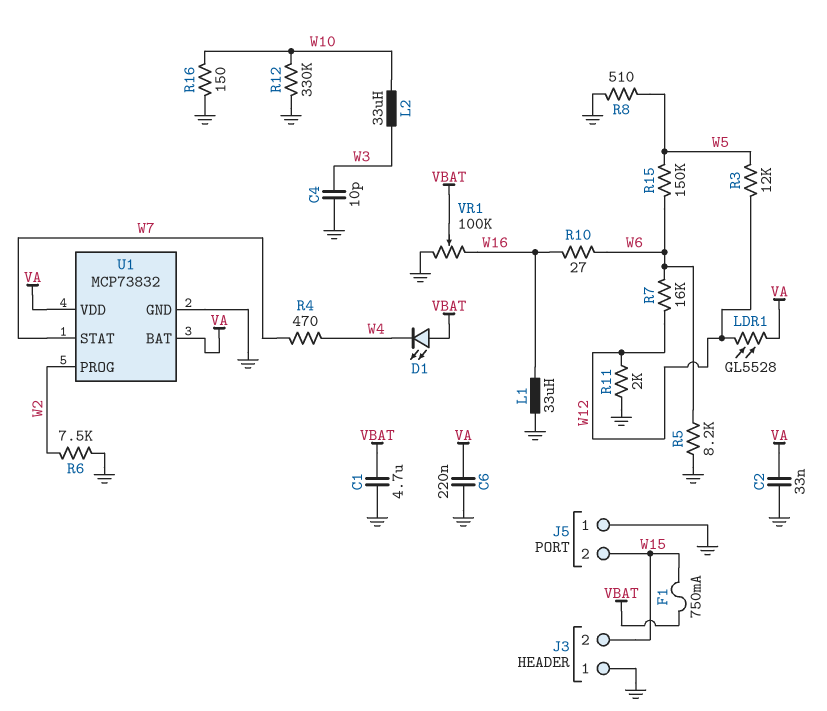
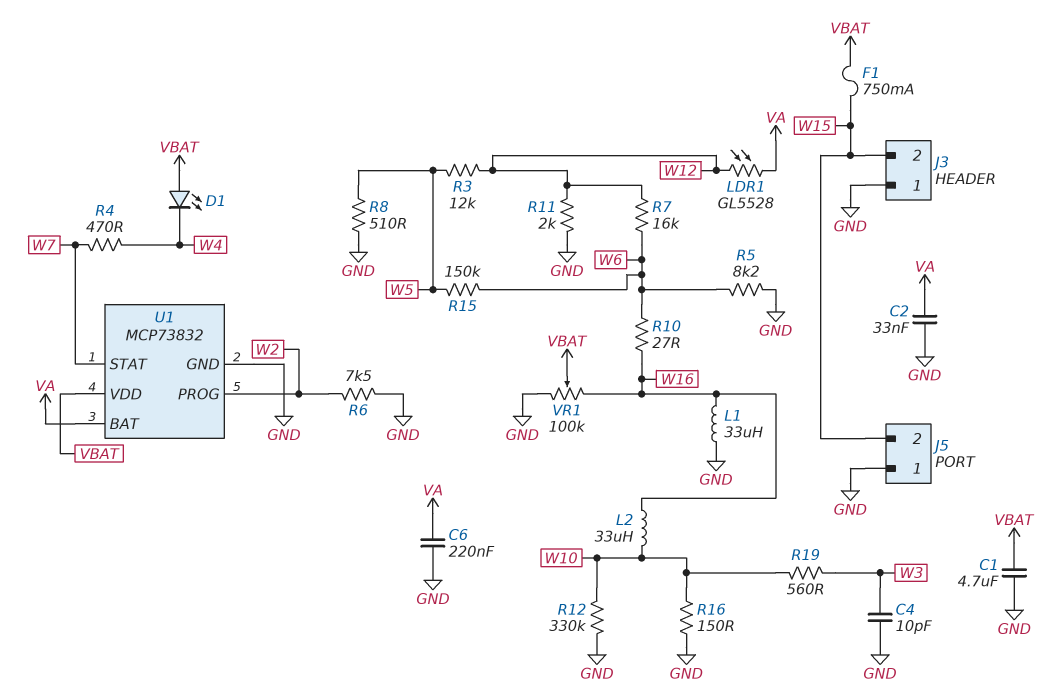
L2: 33uH (W3, W10) -> 33uH (W10, W16)
R19: none -> 560 (W3, W10)
U1 pin VDD: VA -> VBAT

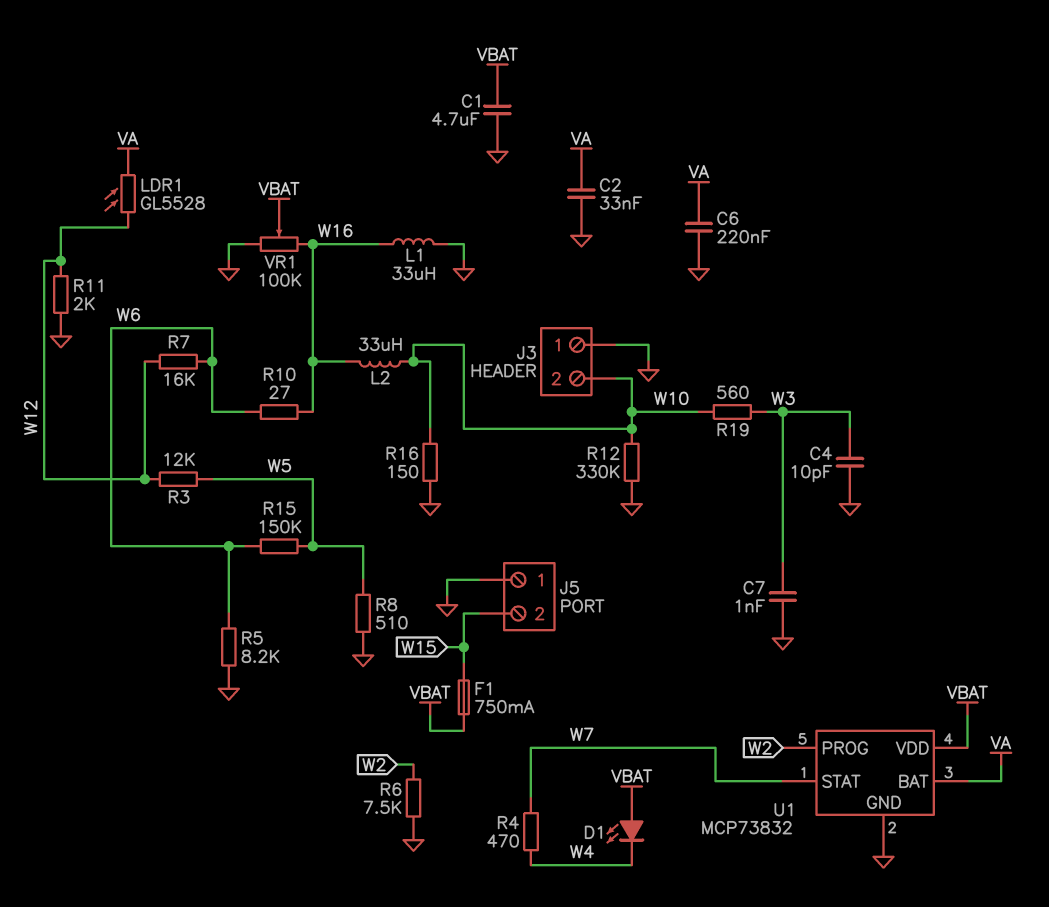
C7: none -> 1nF (GND, W3)
J3 pin 2: W15 -> W10

